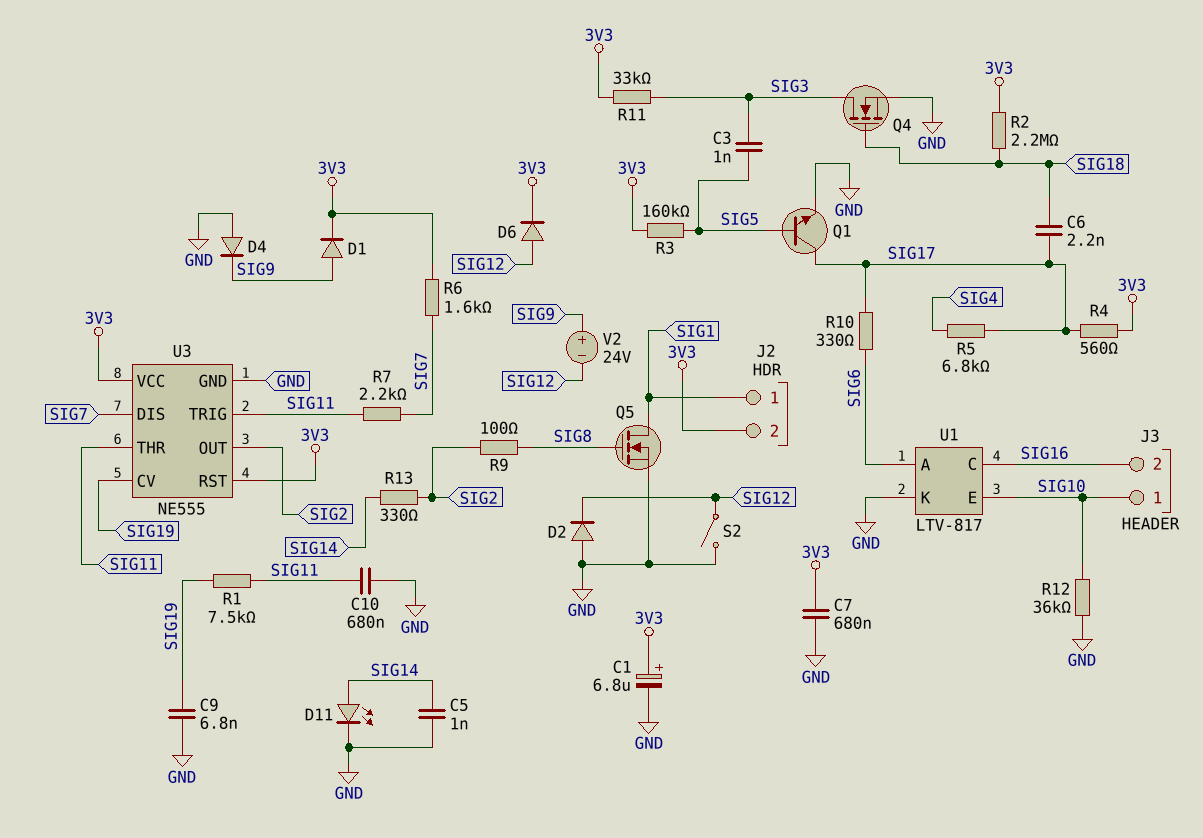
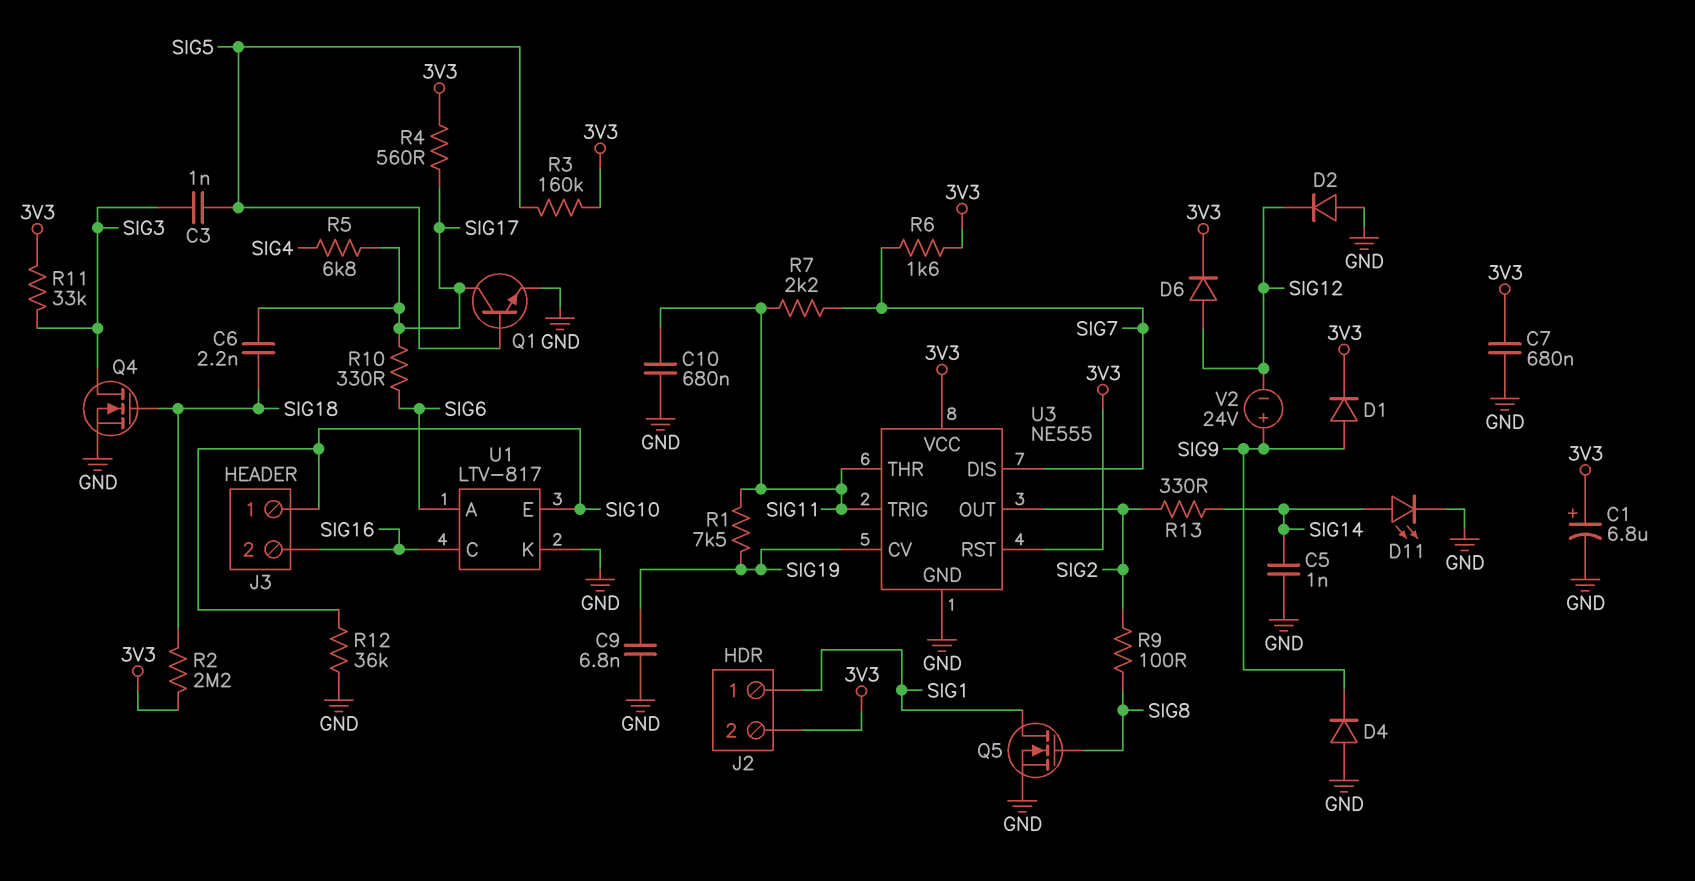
S2: switch (GND, SIG12) -> none

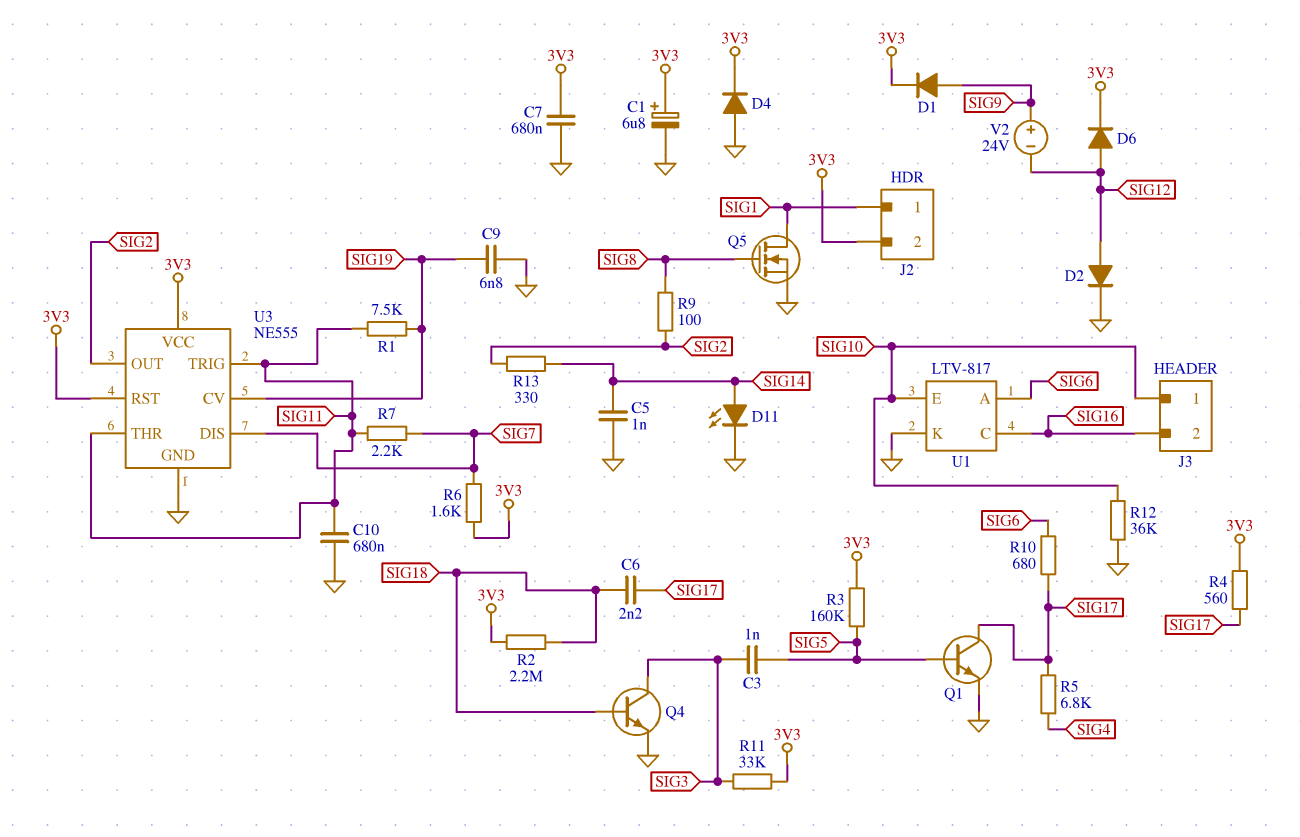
D2: diode (A GND, K SIG12) -> diode (A SIG12, K GND)
D4: diode (A GND, K SIG9) -> diode (A GND, K 3V3)
Q4: NMOS (G SIG18, D SIG3, S GND) -> NPN (B SIG18, C SIG3, E GND)
R10: 330 (SIG6, SIG17) -> 680 (SIG6, SIG17)

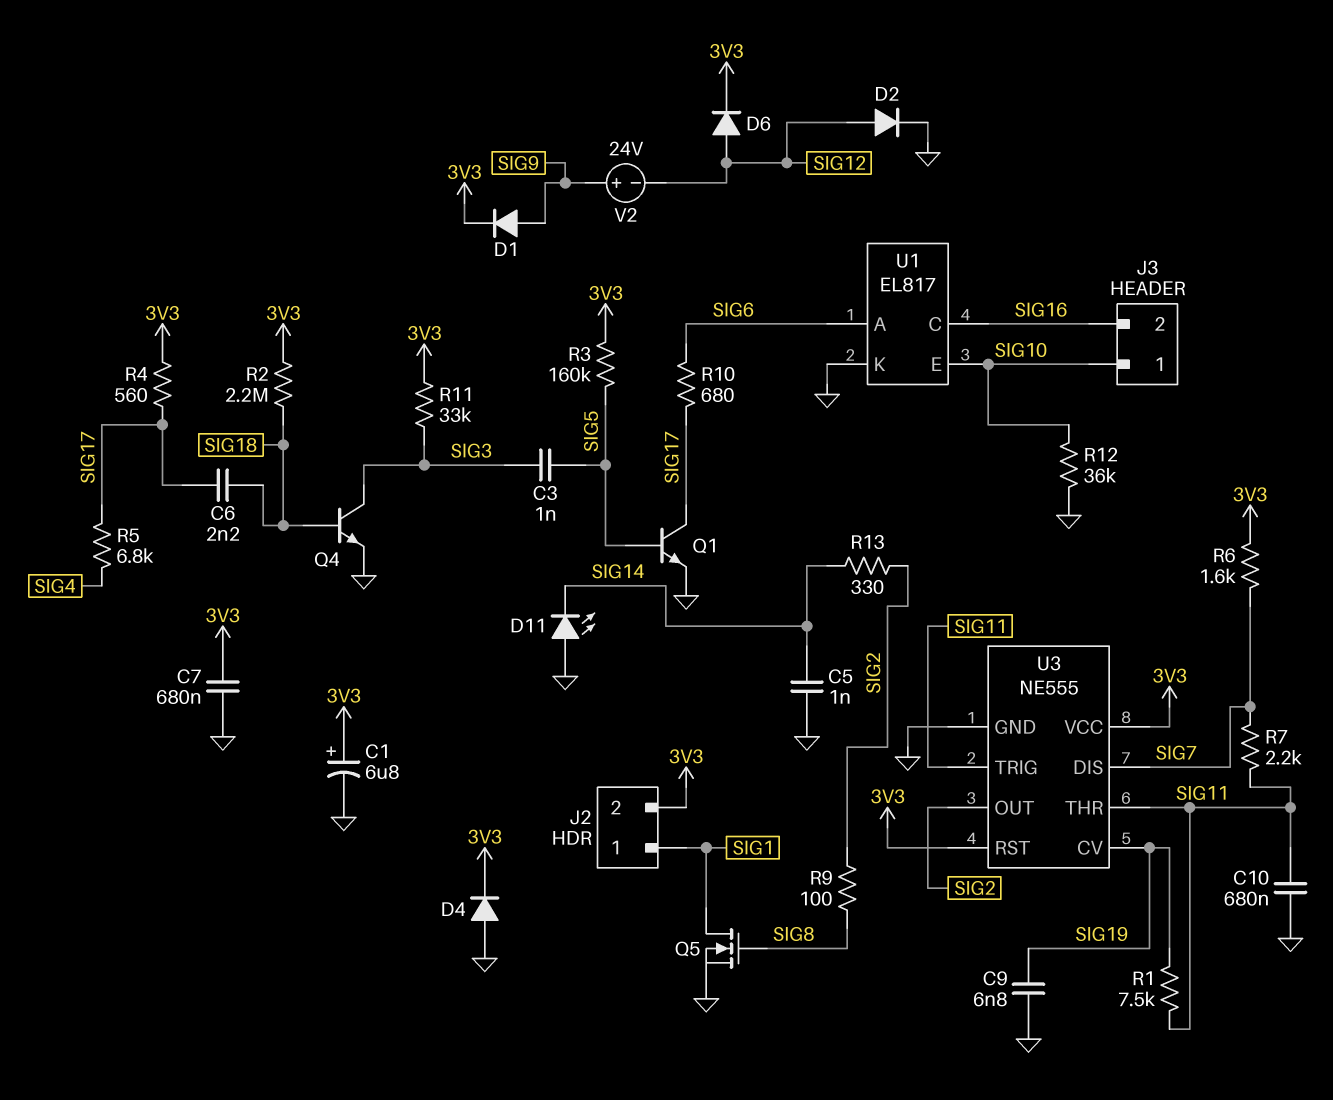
D11: LED (A SIG14, K GND) -> LED (A GND, K SIG14)
U1: LTV-817 -> EL817

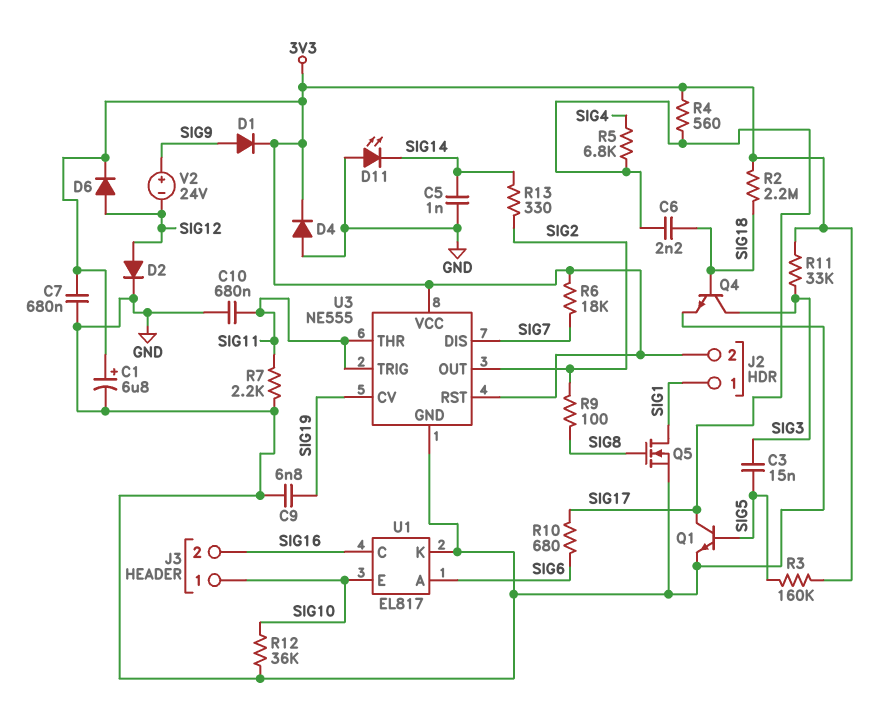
C3: 1nF (SIG3, SIG5) -> 15nF (SIG3, SIG5)
R1: 7.5k (SIG11, SIG19) -> none
R6: 1.6k (3V3, SIG7) -> 18k (3V3, SIG7)
R7: 2.2k (SIG7, SIG11) -> 2.2k (GND, SIG11)

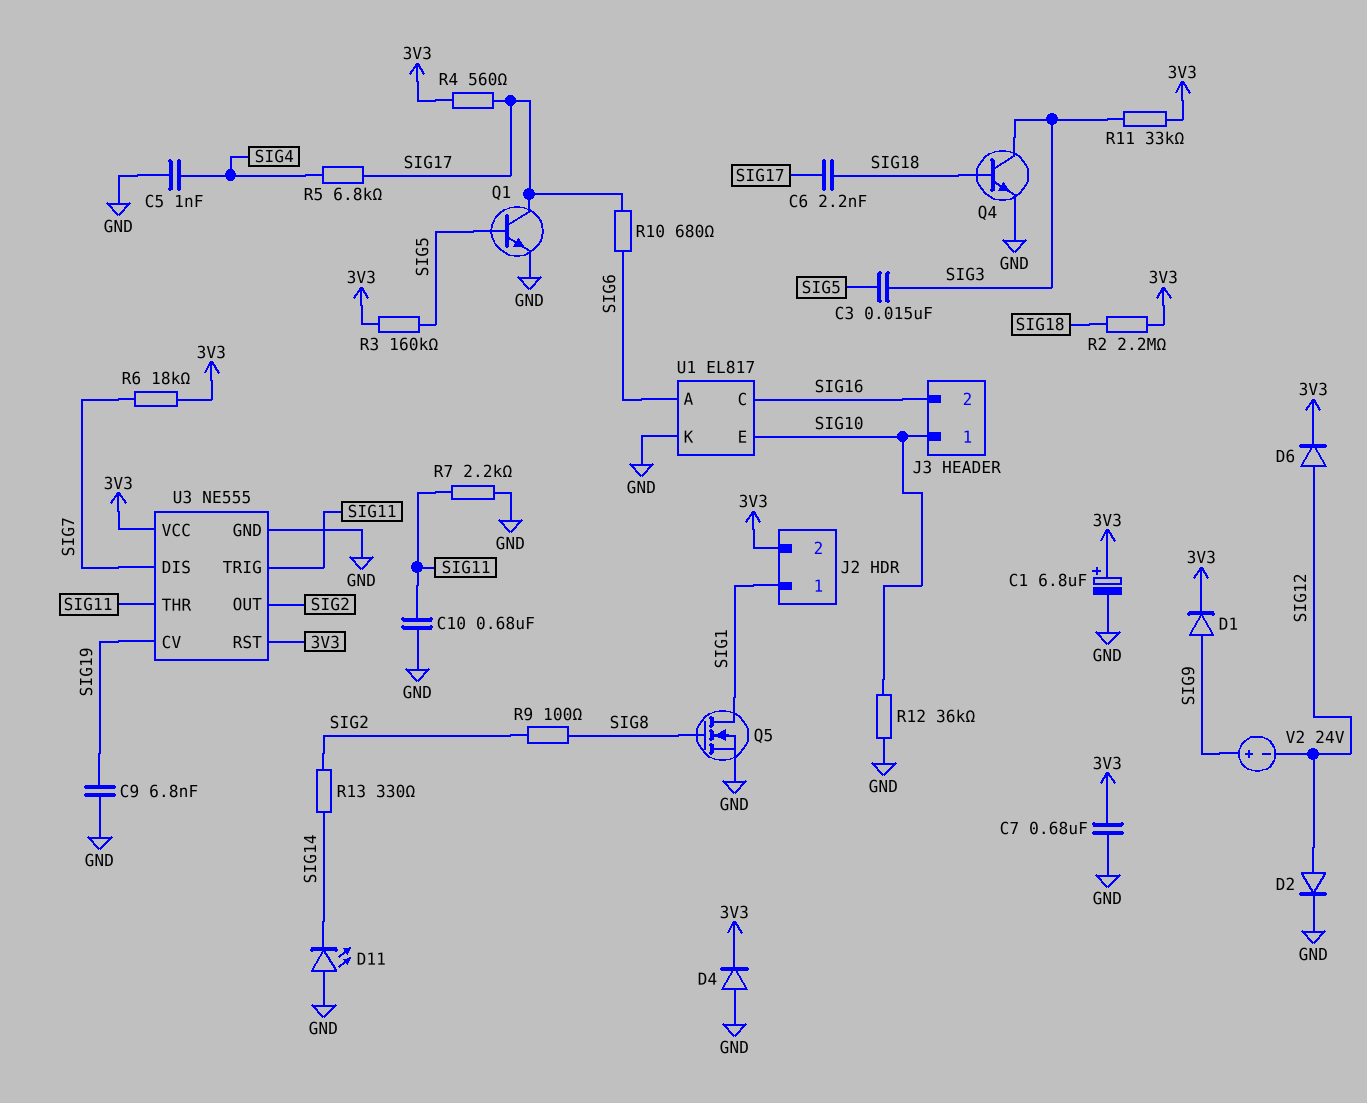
C5: 1nF (GND, SIG14) -> 1nF (GND, SIG4)

